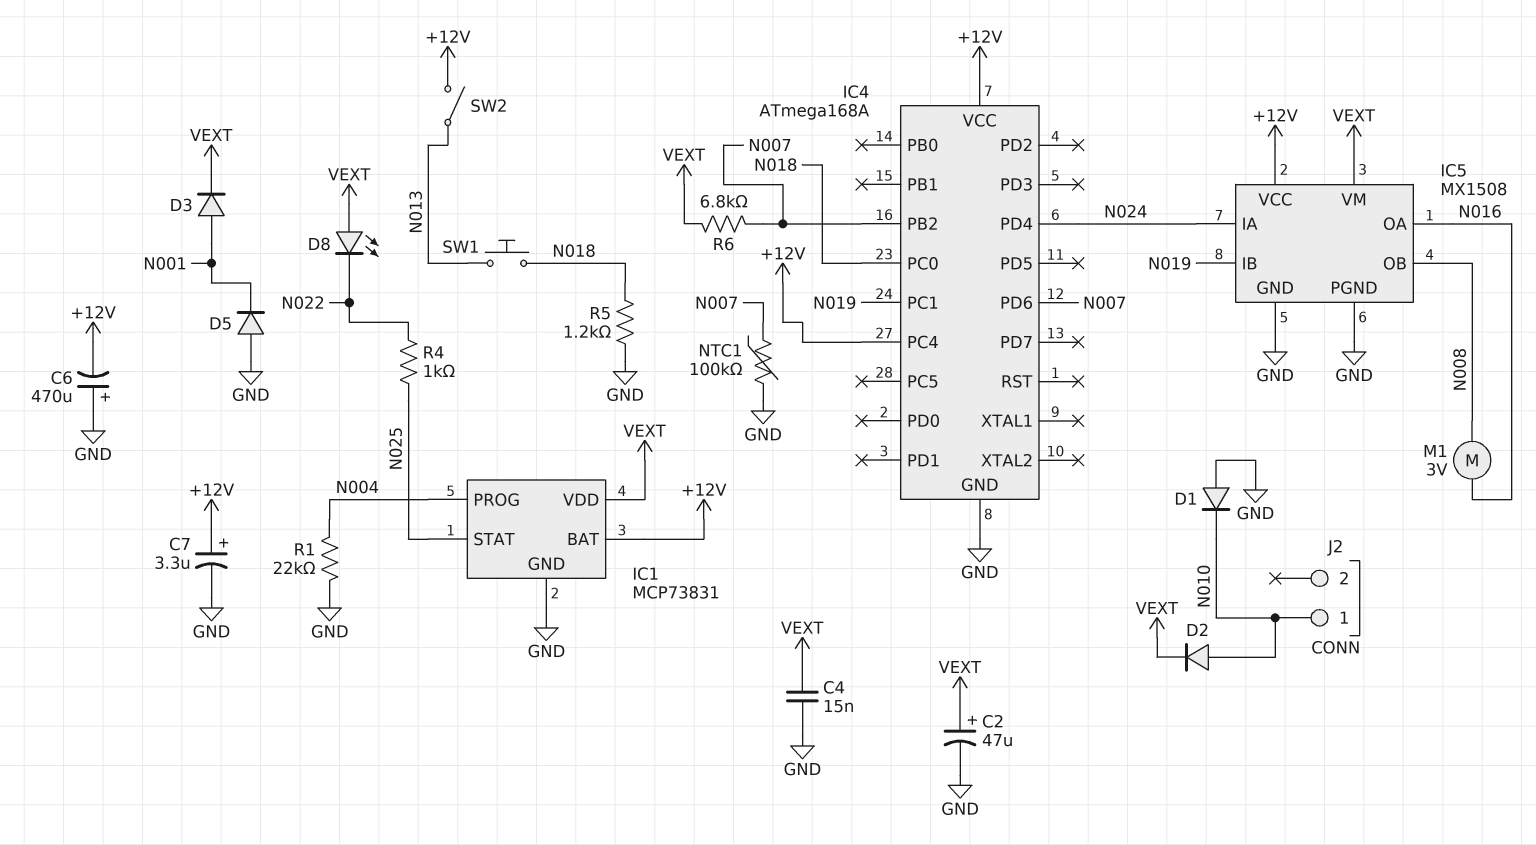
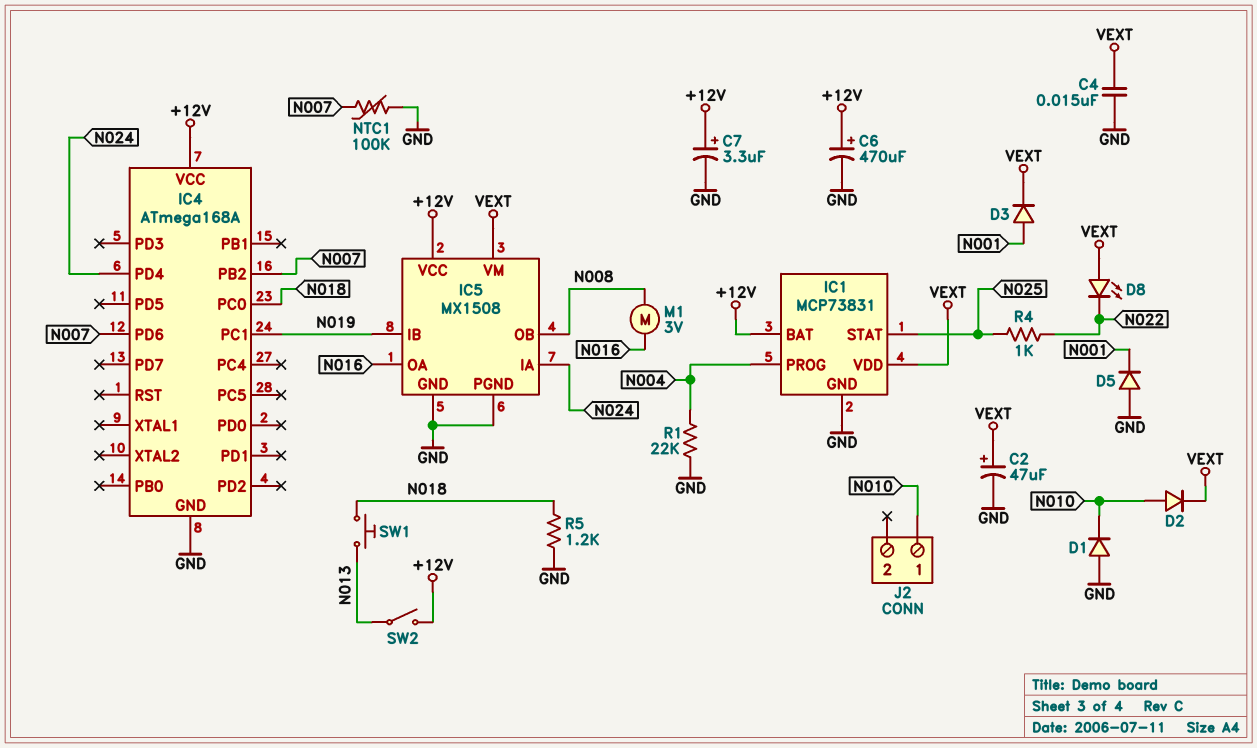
C6: 470uF (plus GND, minus +12V) -> 470uF (plus +12V, minus GND)
IC4 pin PC4: +12V -> none
R6: 6.8k (N007, VEXT) -> none

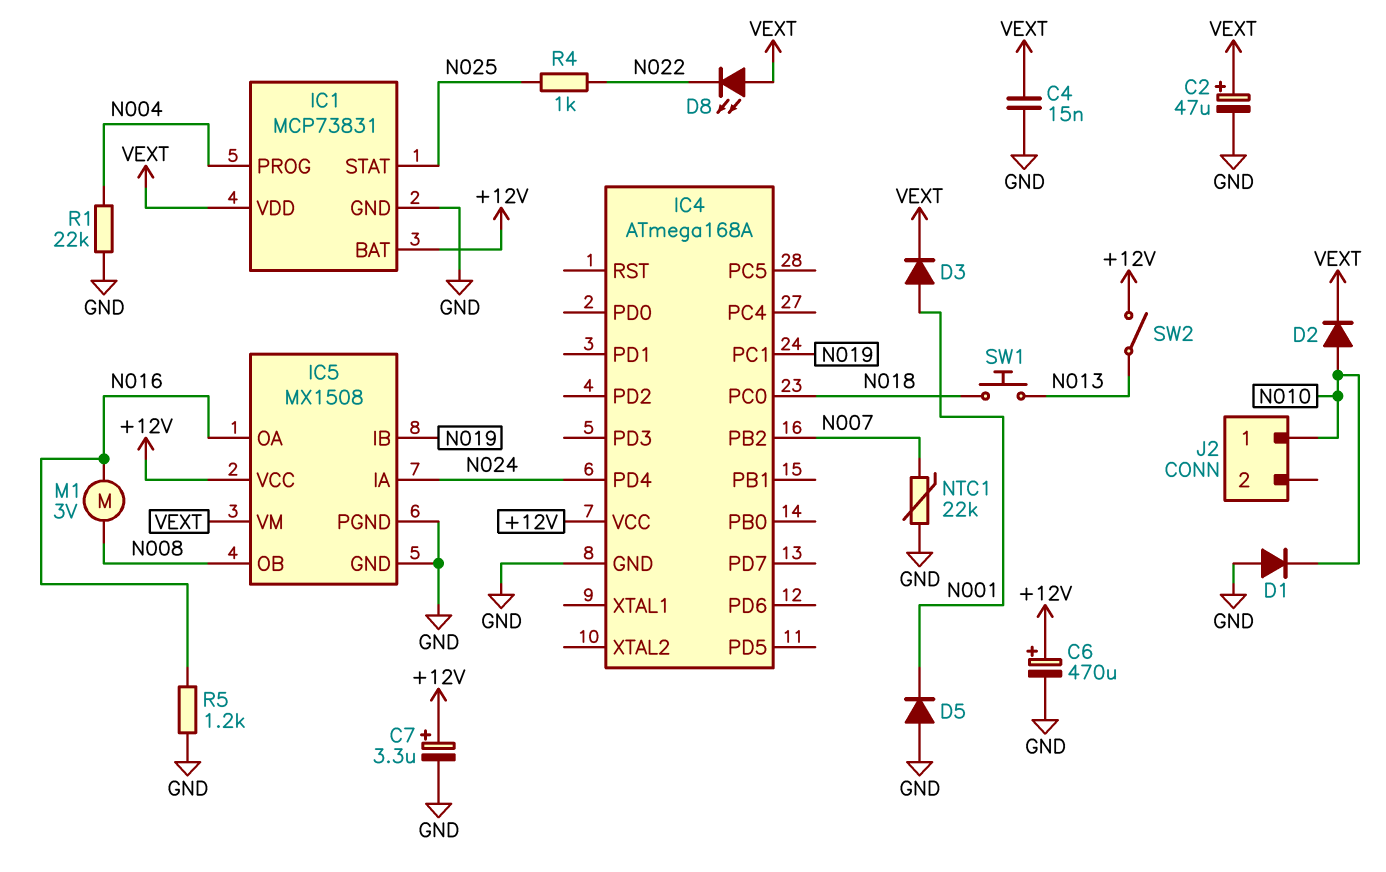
IC4 pin PD6: N007 -> none
NTC1: 100k (GND, N007) -> 22k (GND, N007)
R5: 1.2k (GND, N018) -> 1.2k (GND, N016)

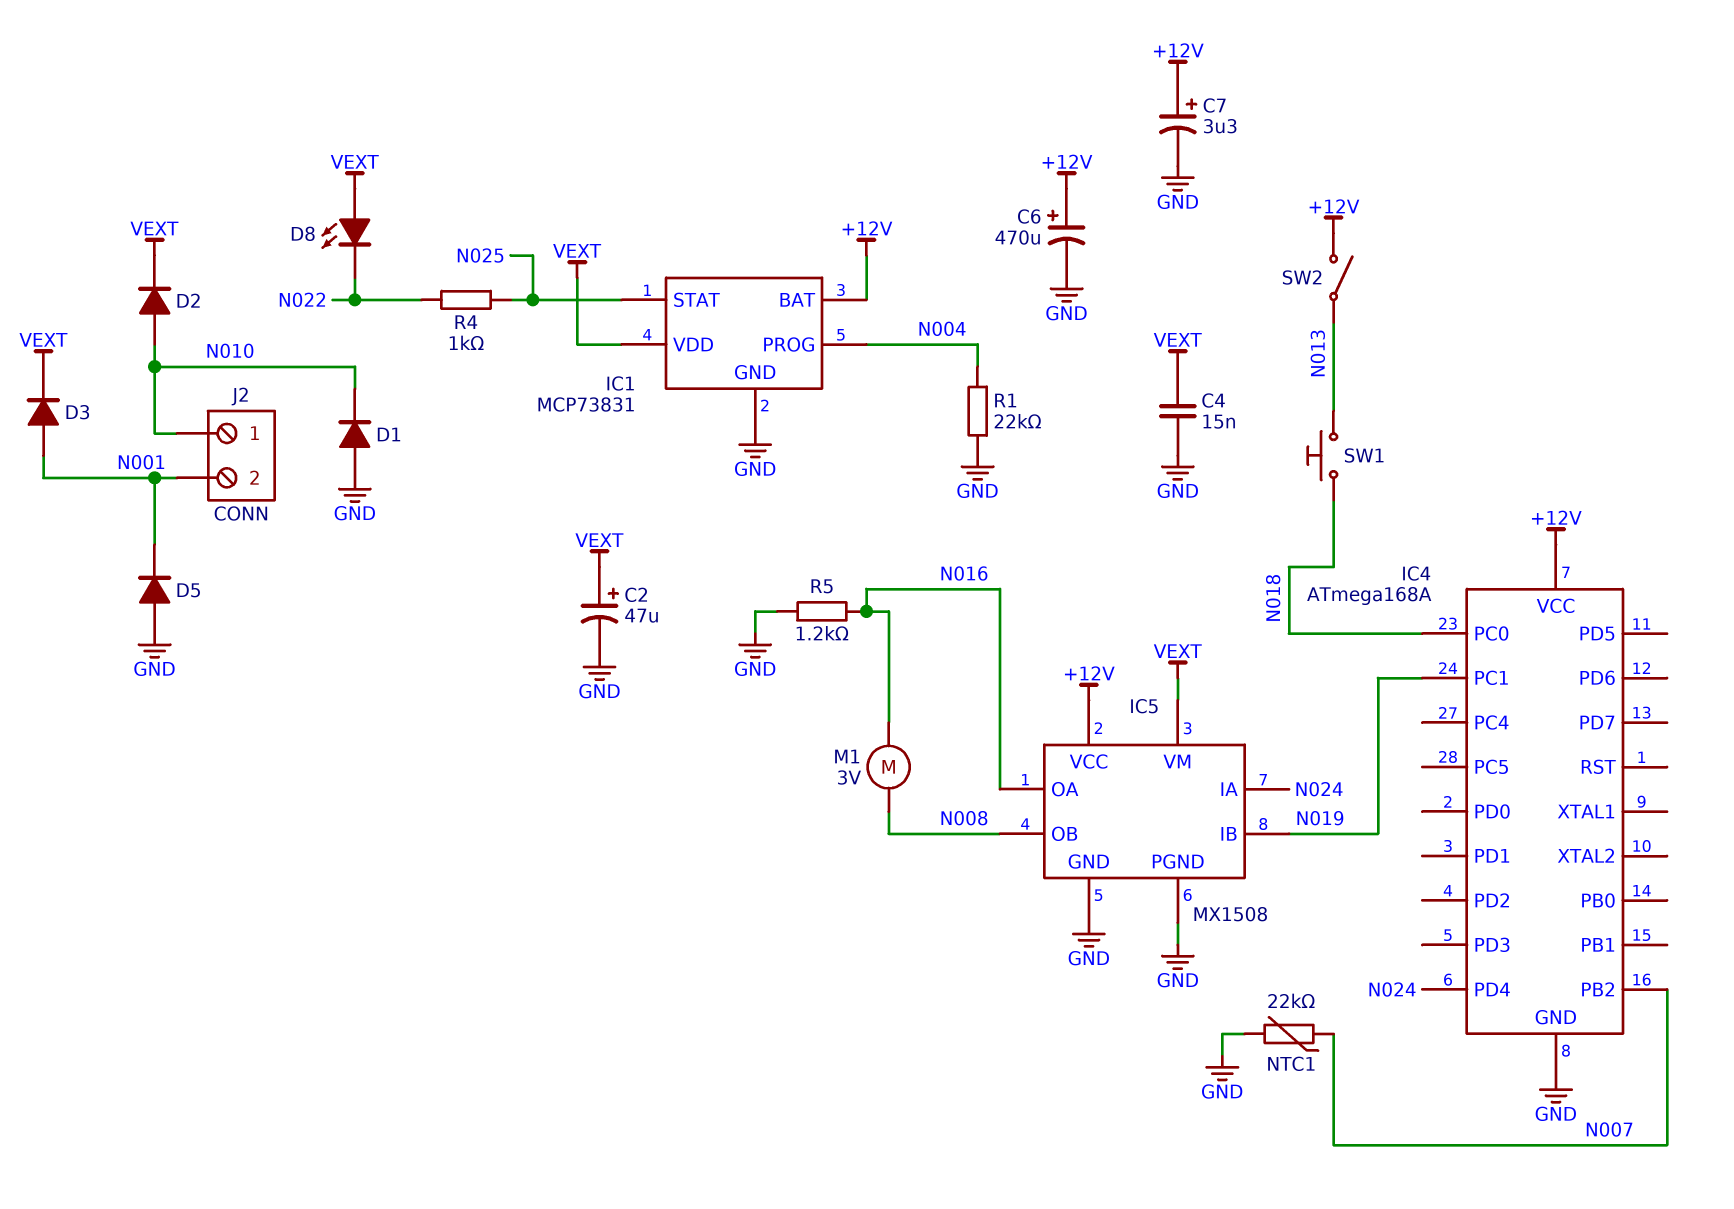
J2 pin 2: none -> N001

